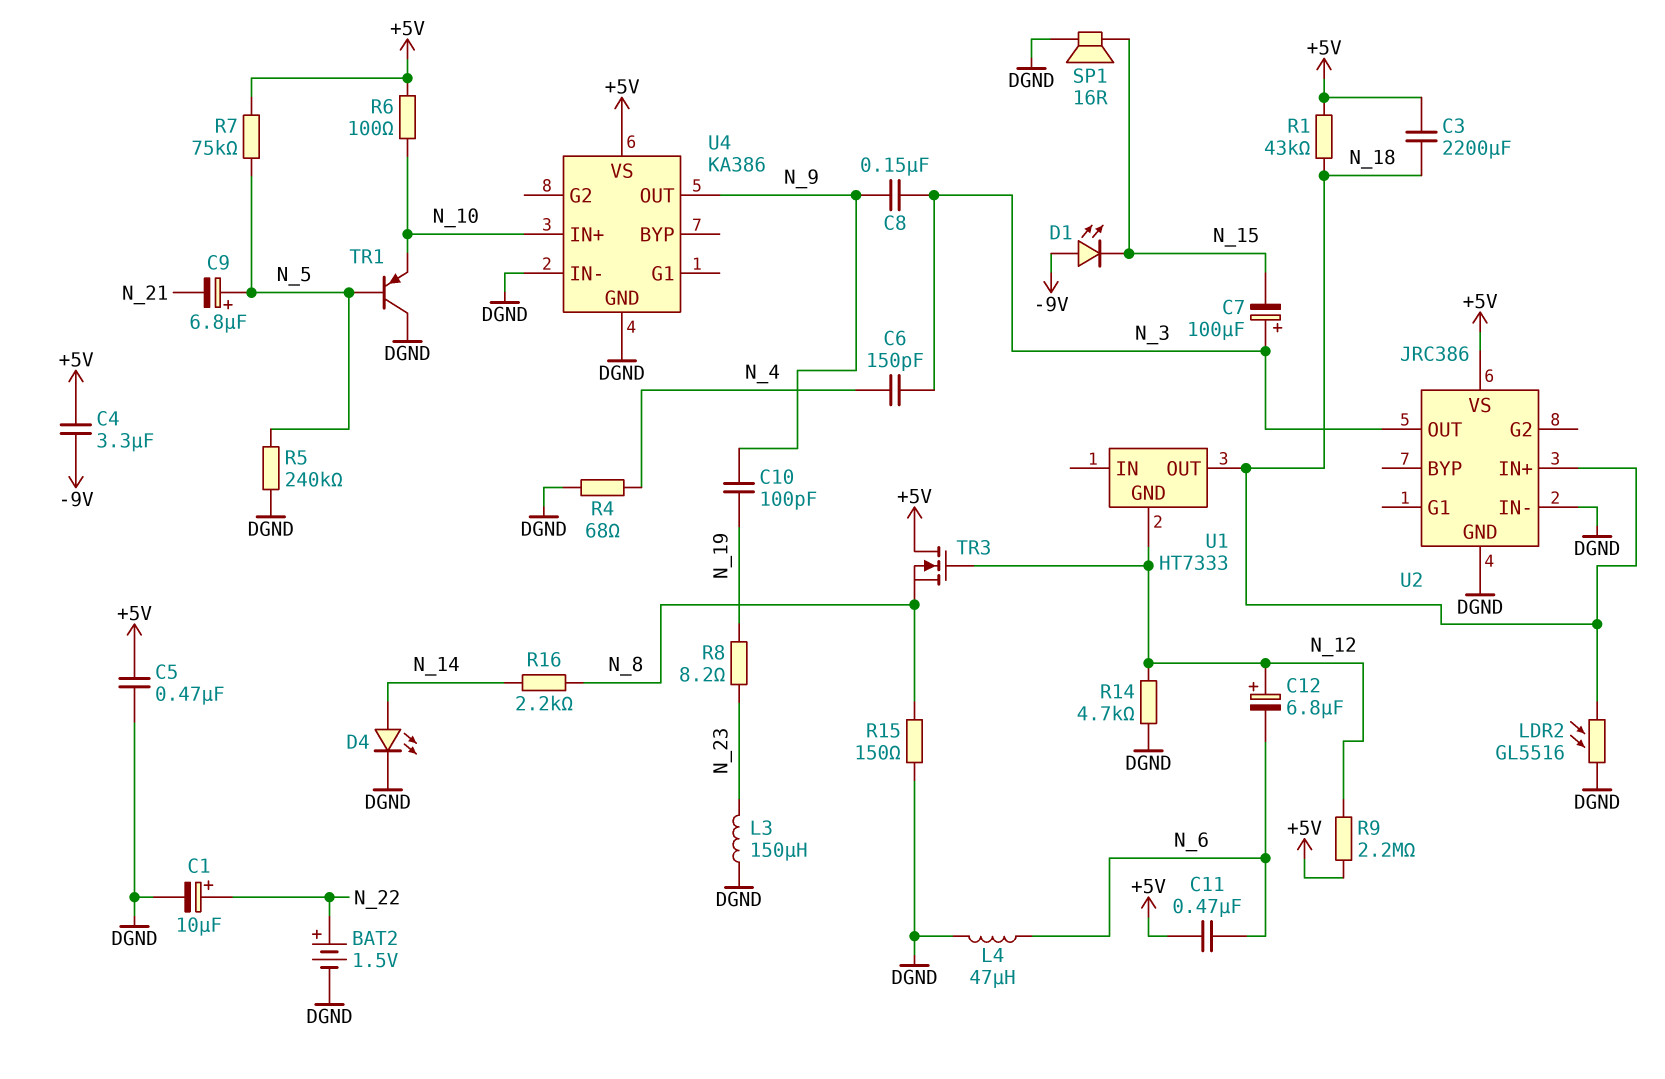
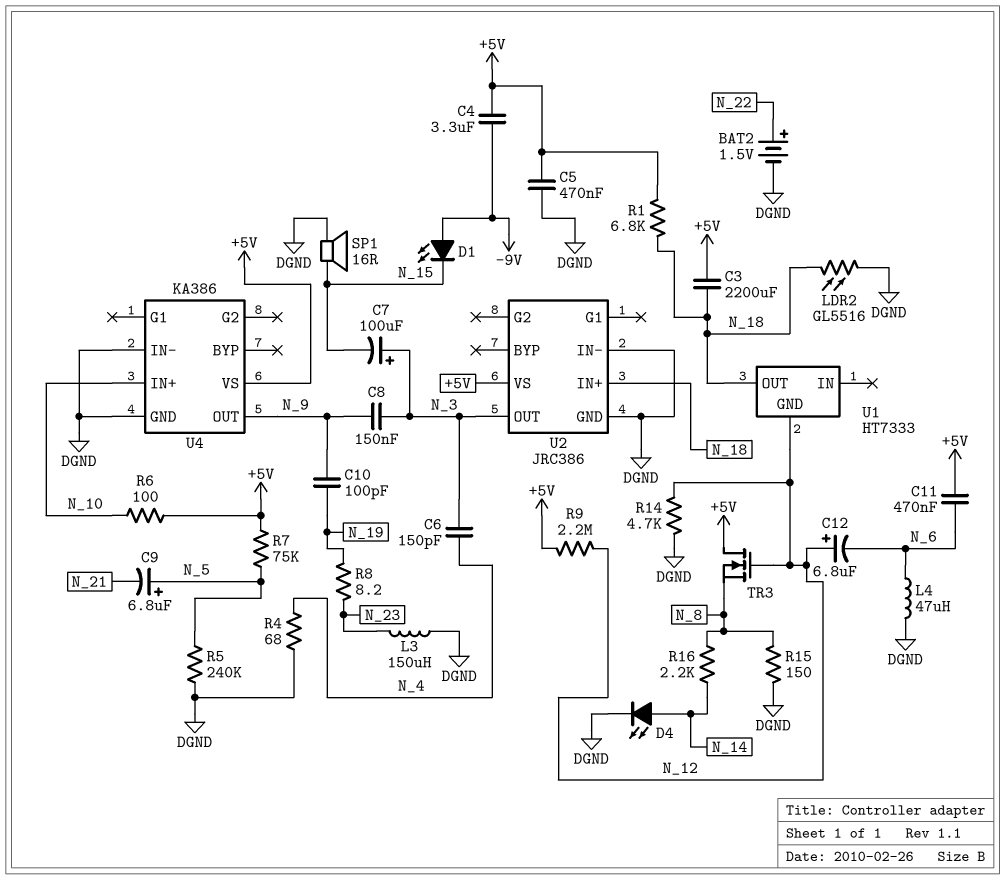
C1: 10uF (plus N_22, minus DGND) -> none
R1: 43k (+5V, N_18) -> 6.8k (+5V, N_18)
TR1: PNP (B N_5, C DGND, E N_10) -> none

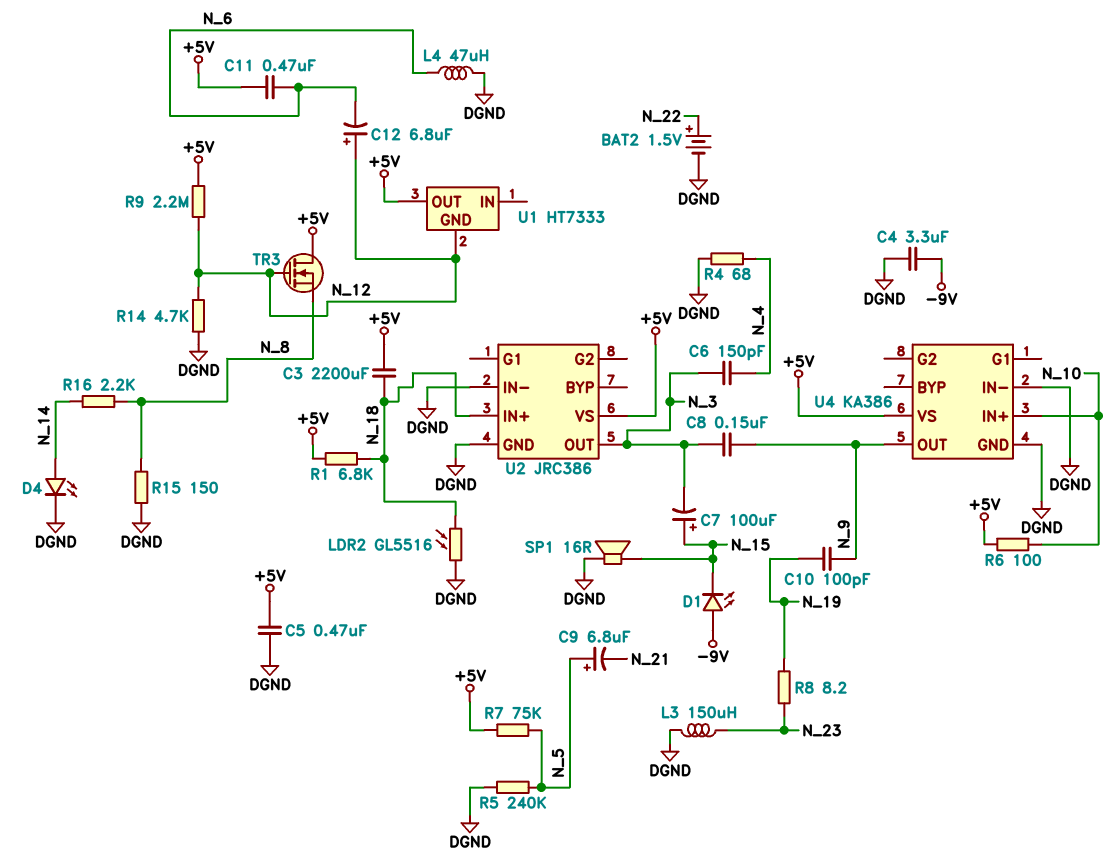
C4: 3.3uF (+5V, -9V) -> 3.3uF (-9V, DGND)
C7: 100uF (plus N_3, minus N_15) -> 100uF (plus N_15, minus N_3)
U1 pin OUT: N_18 -> +5V

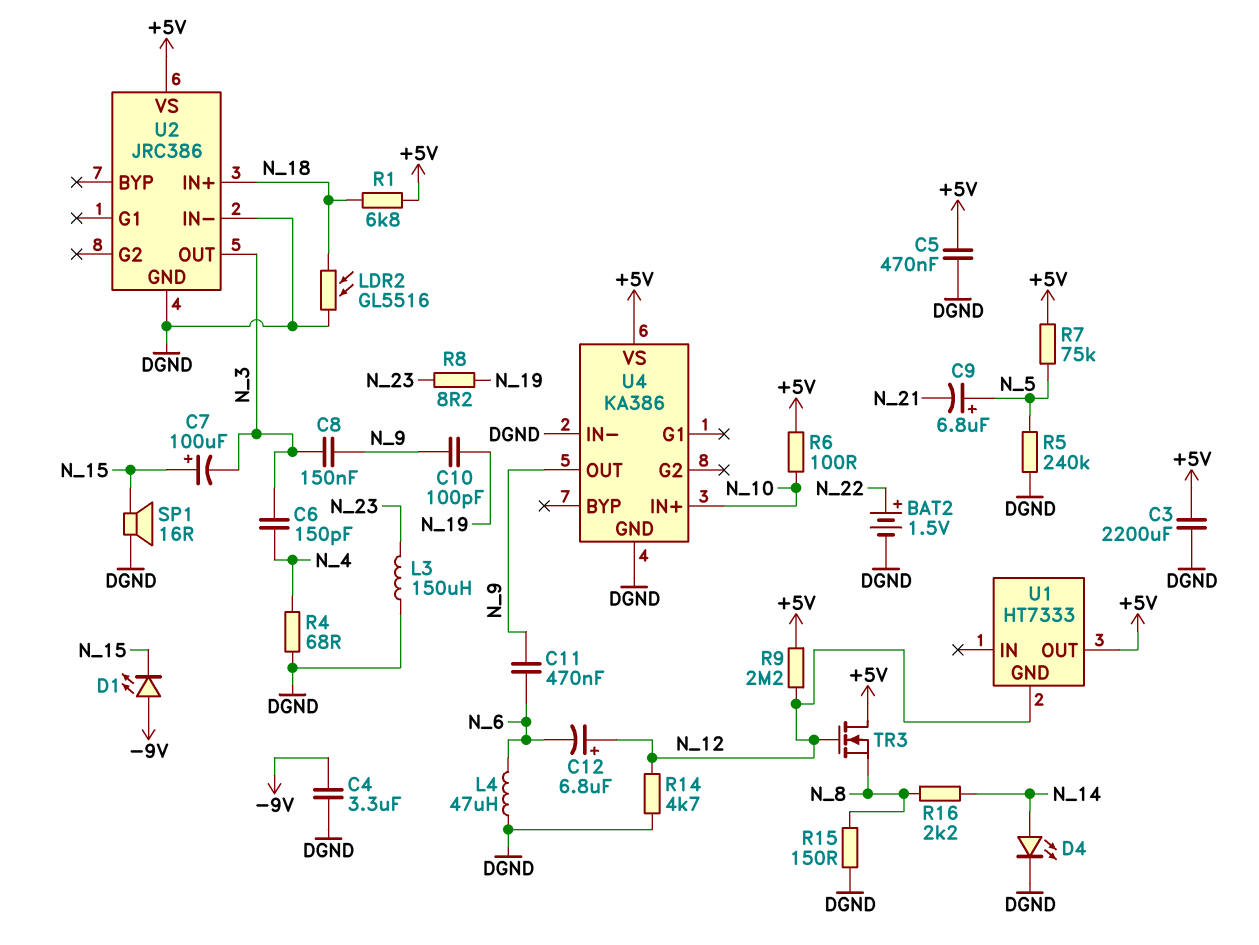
C3: 2200uF (+5V, N_18) -> 2200uF (+5V, DGND)
C11: 470nF (+5V, N_6) -> 470nF (N_6, N_9)

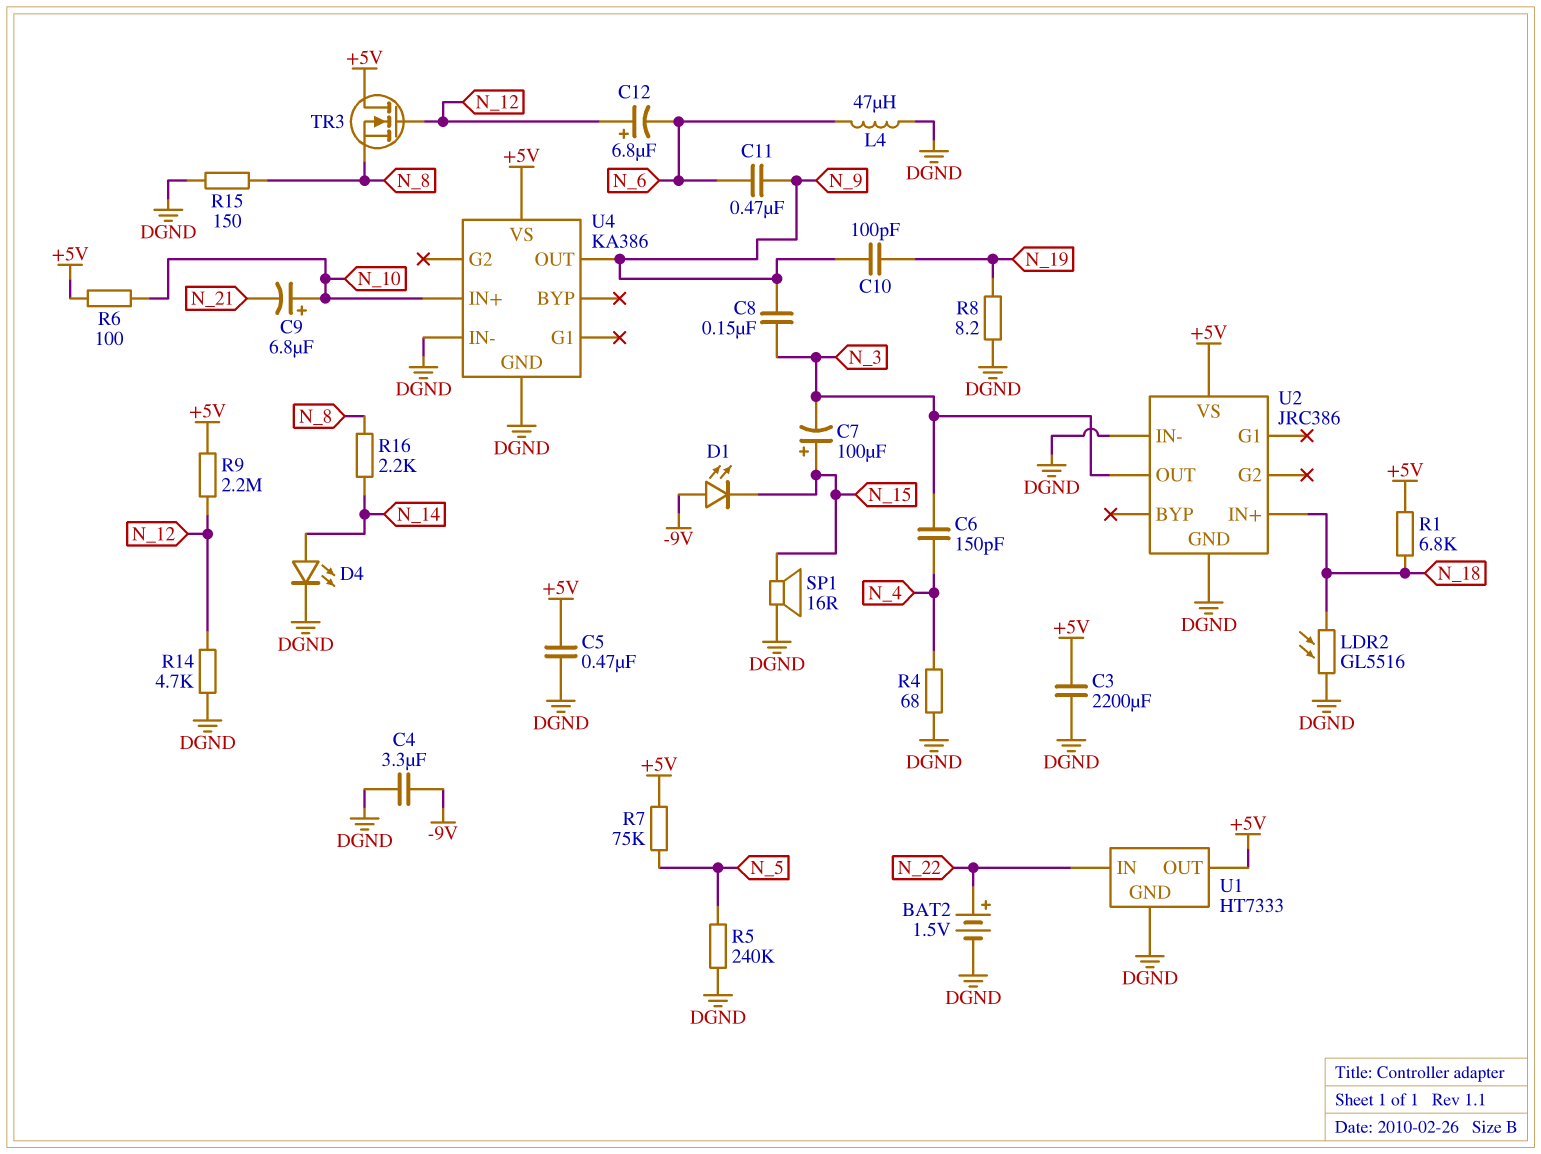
C9: 6.8uF (plus N_5, minus N_21) -> 6.8uF (plus N_10, minus N_21)
L3: 150uH (DGND, N_23) -> none
R8: 8.2 (N_19, N_23) -> 8.2 (DGND, N_19)
U1 pin GND: N_12 -> DGND
U1 pin IN: none -> N_22

